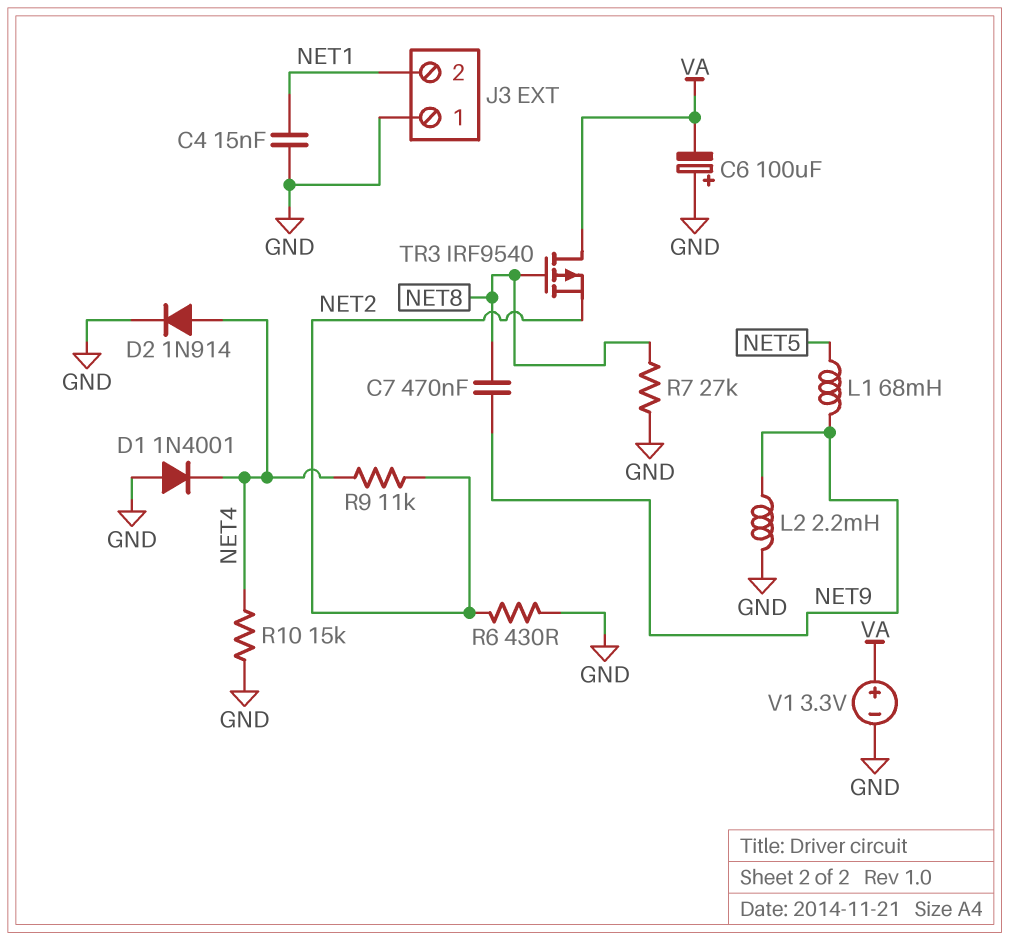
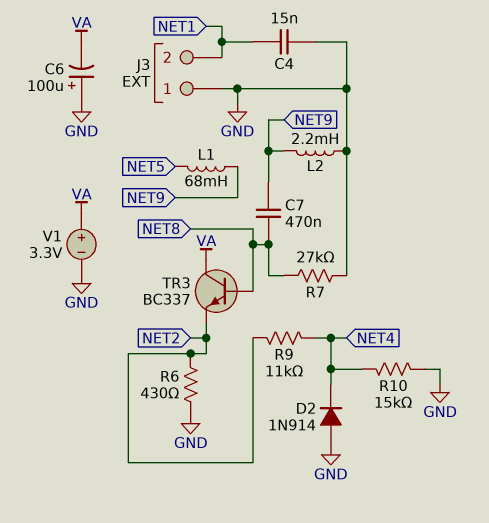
D1: diode 1N4001 (A GND, K NET4) -> none
D2: diode 1N914 (A NET4, K GND) -> diode 1N914 (A GND, K NET4)
TR3: PMOS IRF9540 (G NET8, D VA, S NET2) -> NPN BC337 (B NET8, C VA, E NET2)

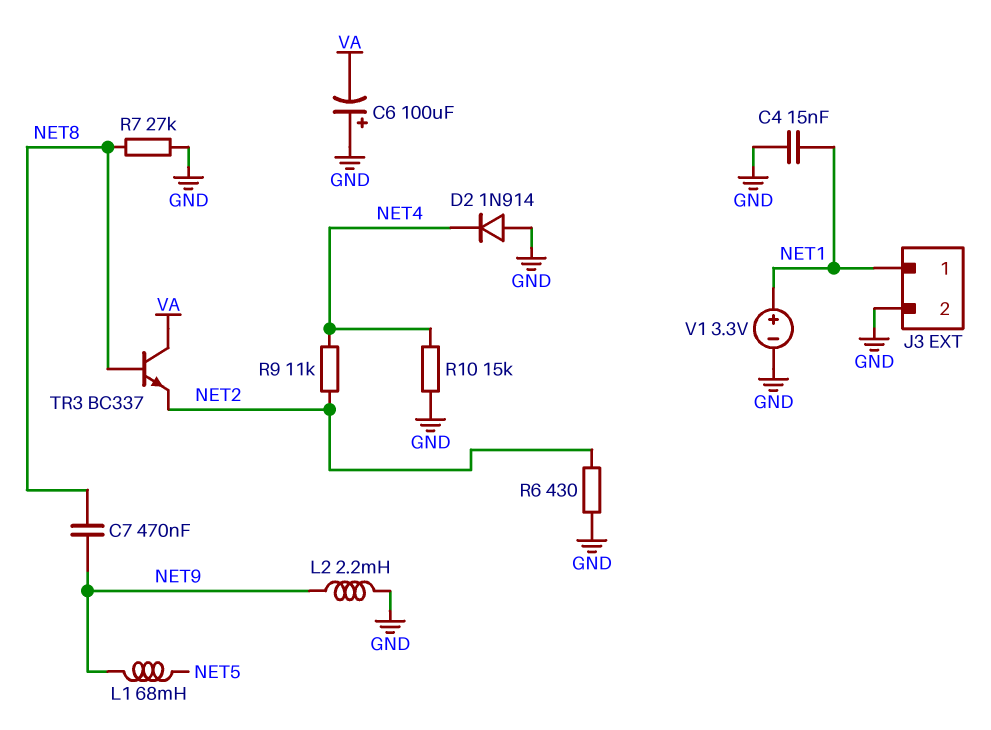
J3 pin 1: GND -> NET1
J3 pin 2: NET1 -> GND
V1: 3.3V (plus VA, minus GND) -> 3.3V (plus NET1, minus GND)

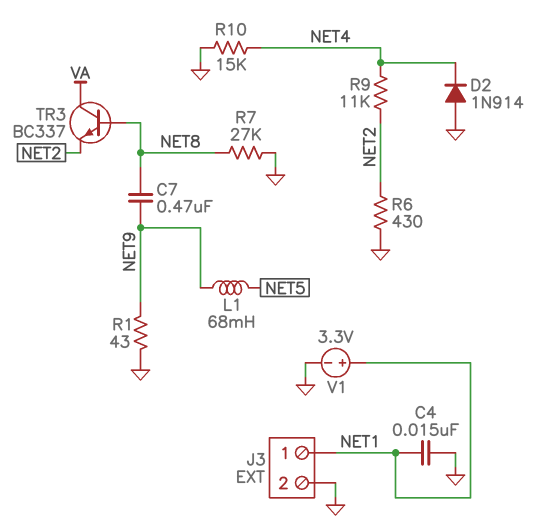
C6: 100uF (plus GND, minus VA) -> none
L2: 2.2mH (GND, NET9) -> none
R1: none -> 43 (GND, NET9)

